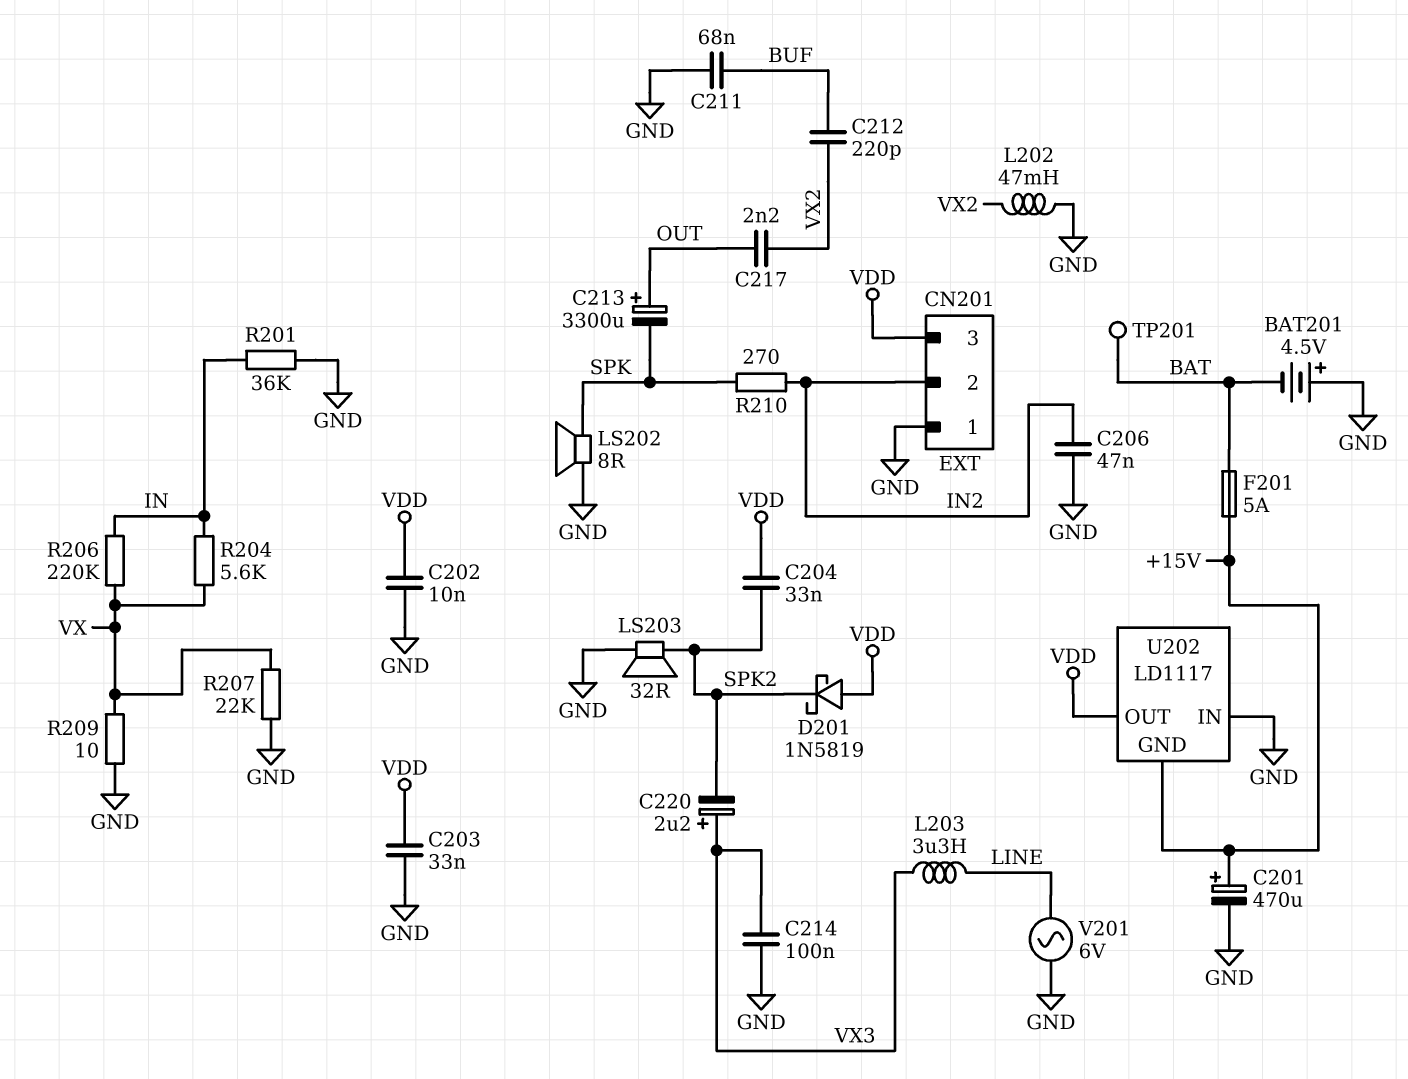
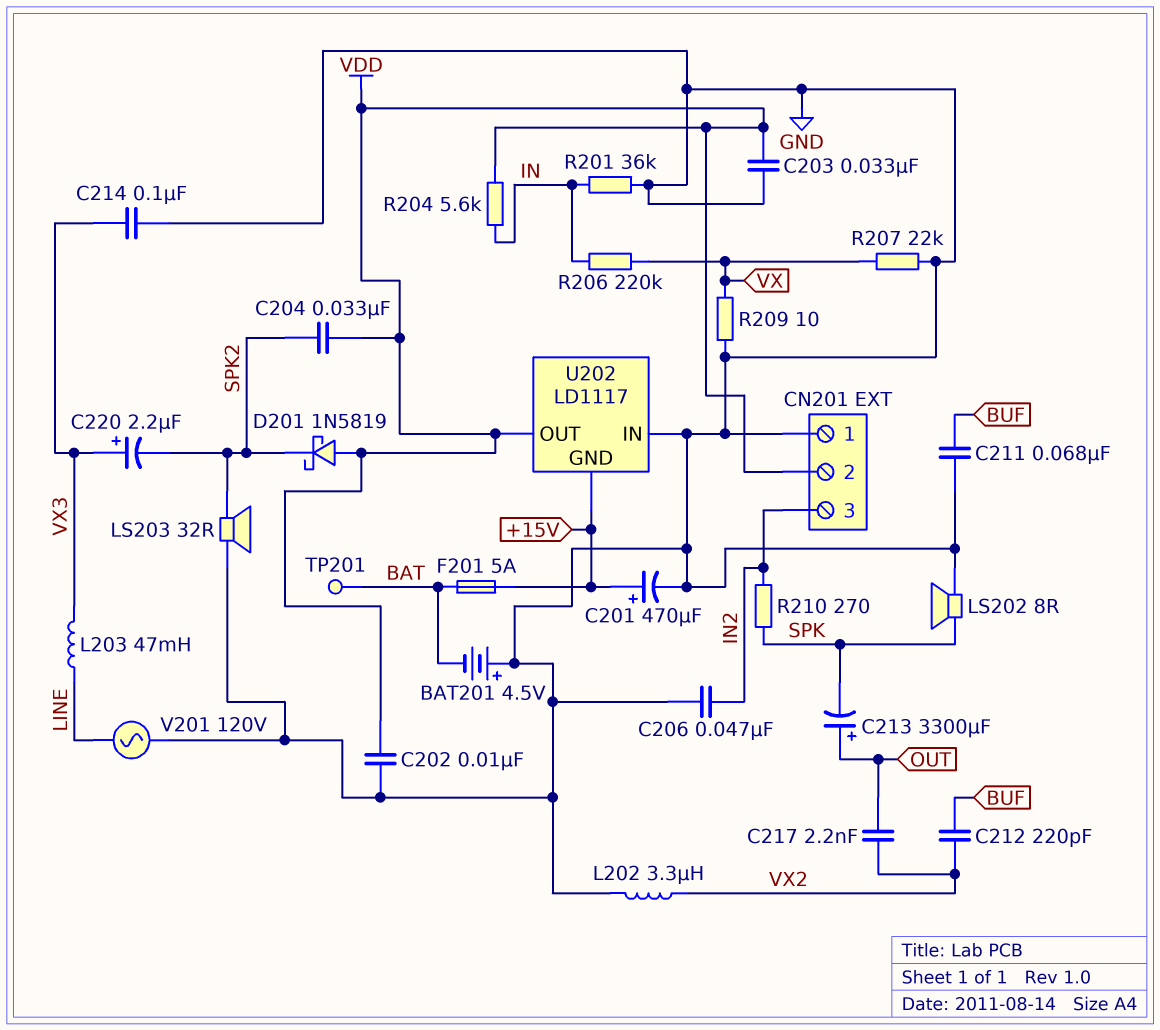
CN201 pin 2: IN2 -> VDD
CN201 pin 3: VDD -> IN2
L202: 47mH (GND, VX2) -> 3.3uH (GND, VX2)
L203: 3.3uH (LINE, VX3) -> 47mH (LINE, VX3)
R204: 5.6k (IN, VX) -> 5.6k (IN, VDD)
V201: AC 6V (GND, LINE) -> AC 120V (GND, LINE)

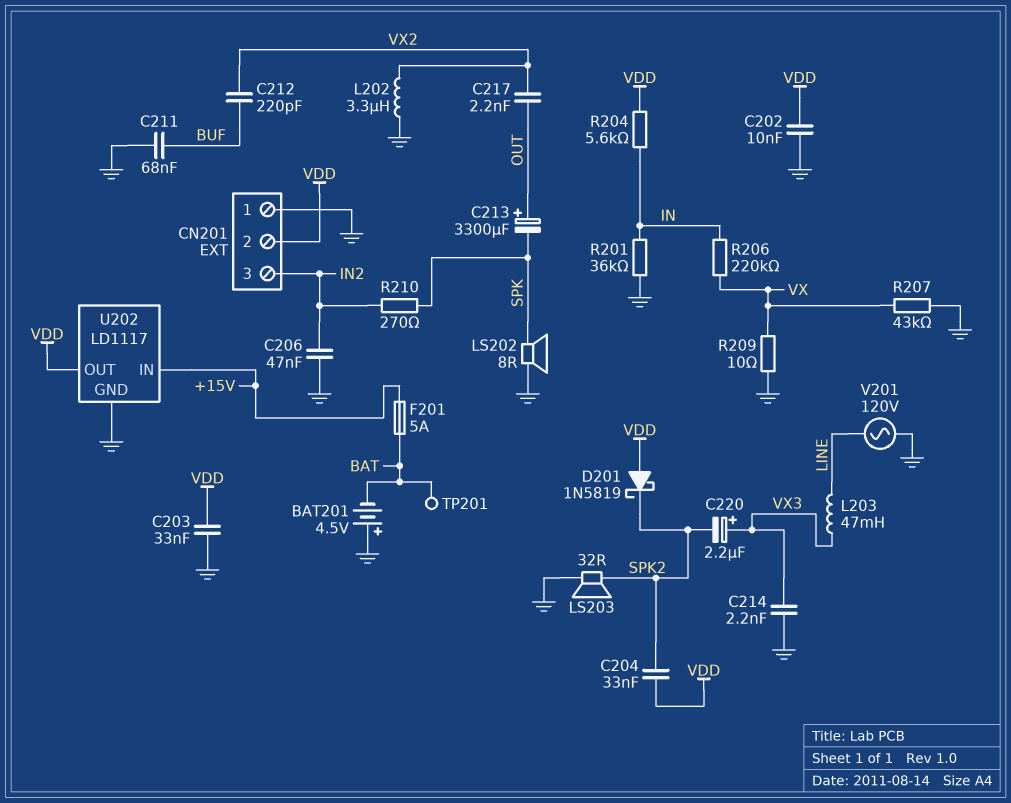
C201: 470uF (plus +15V, minus GND) -> none
C214: 100nF (GND, VX3) -> 2.2nF (GND, VX3)
R207: 22k (GND, VX) -> 43k (GND, VX)
U202 pin GND: +15V -> GND
U202 pin IN: GND -> +15V

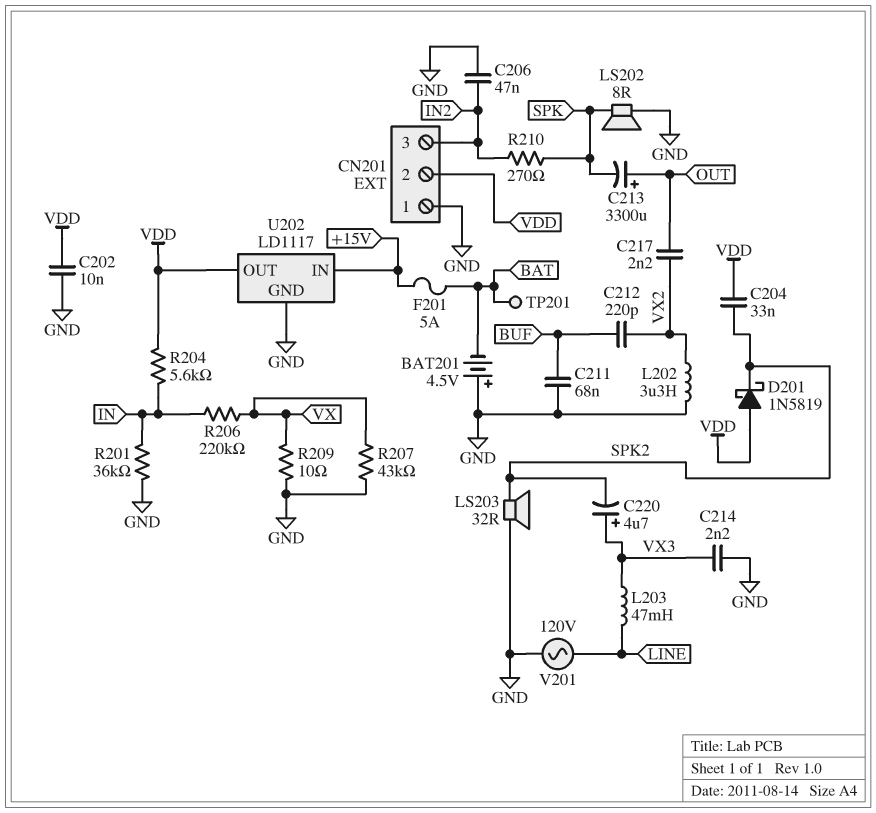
C203: 33nF (GND, VDD) -> none
C220: 2.2uF (plus VX3, minus SPK2) -> 4.7uF (plus VX3, minus SPK2)

